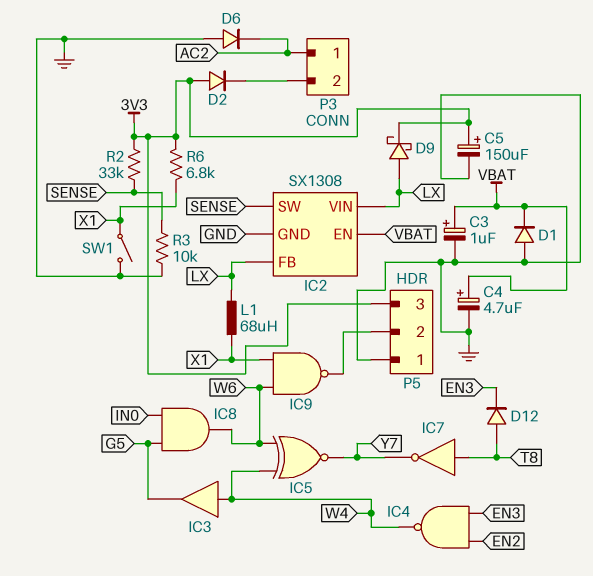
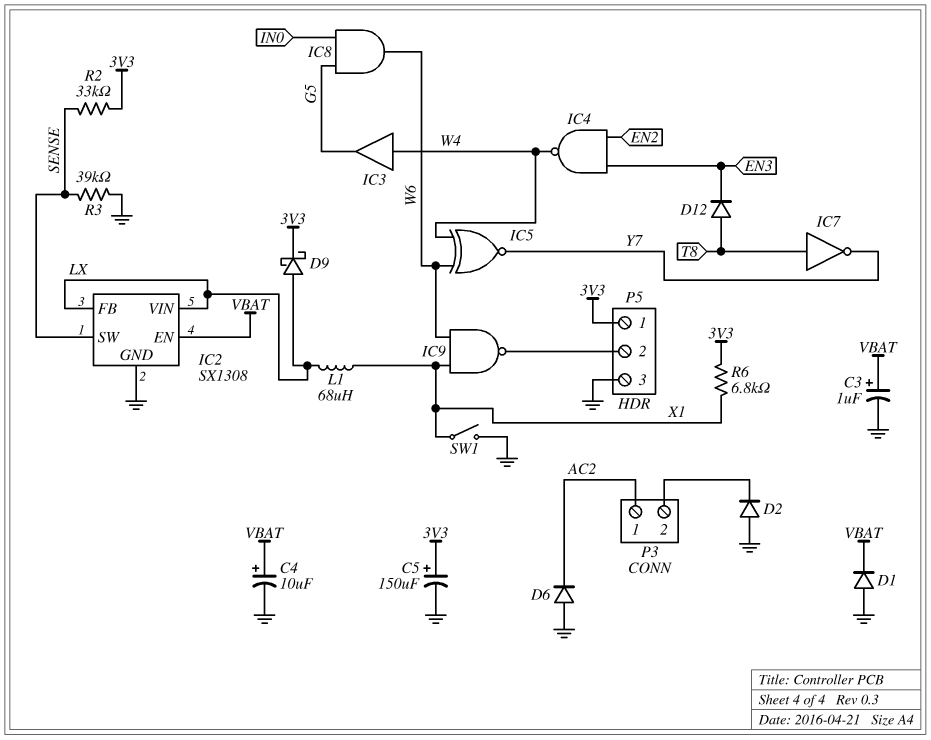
C4: 4.7uF (plus VBAT, minus GND) -> 10uF (plus VBAT, minus GND)
D2: diode (A 3V3, K P3/2) -> diode (A GND, K P3/2)
P5 pin 1: GND -> 3V3
P5 pin 3: 3V3 -> GND
R3: 10k (GND, SENSE) -> 39k (GND, SENSE)

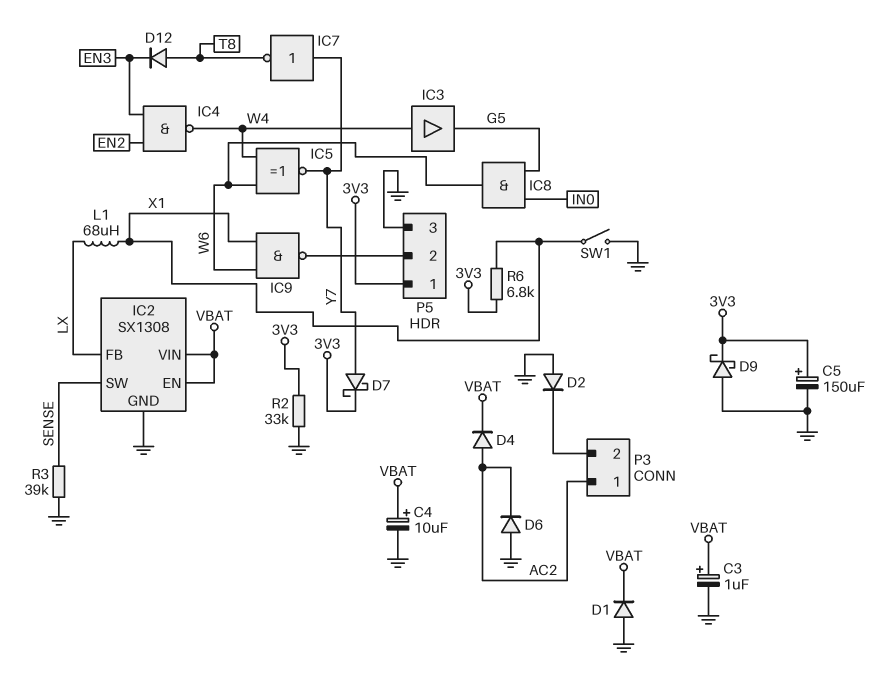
D4: none -> diode (A AC2, K VBAT)
D7: none -> schottky (A Y7, K 3V3)
D9: schottky (A LX, K 3V3) -> schottky (A GND, K 3V3)
IC2 pin VIN: LX -> VBAT
IC7: NOT (in T8, out Y7) -> NOT (in Y7, out T8)
R2: 33k (3V3, SENSE) -> 33k (3V3, GND)

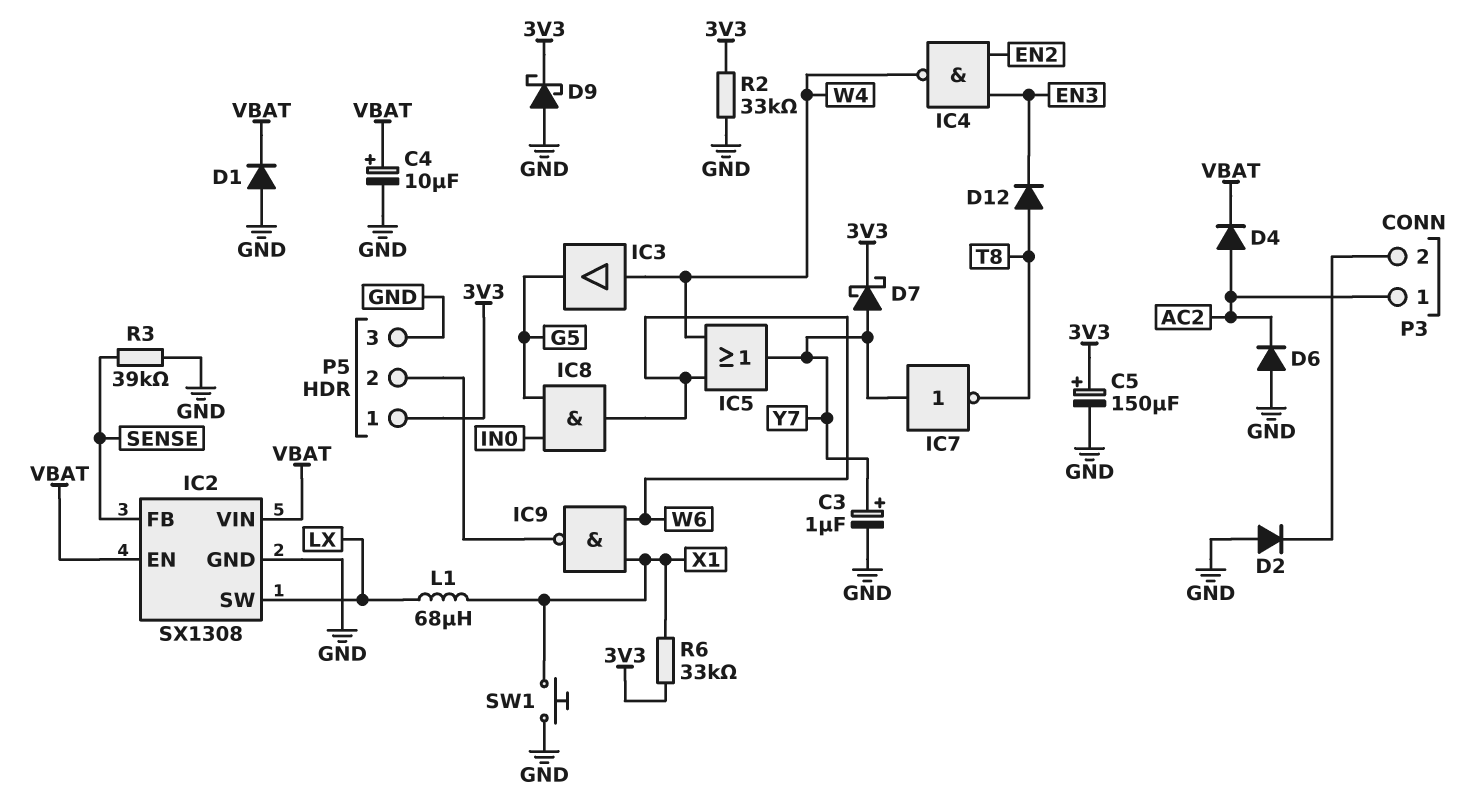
C3: 1uF (plus VBAT, minus GND) -> 1uF (plus Y7, minus GND)
IC2 pin FB: LX -> SENSE
IC2 pin SW: SENSE -> LX
IC5: XNOR (in W4, in W6, out Y7) -> OR (in W4, in W6, out Y7)
R6: 6.8k (3V3, X1) -> 33k (3V3, X1)
SW1: switch (GND, X1) -> button (GND, X1)

